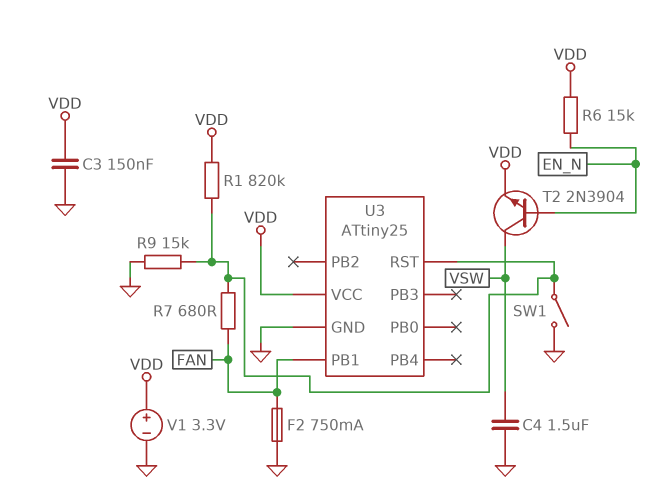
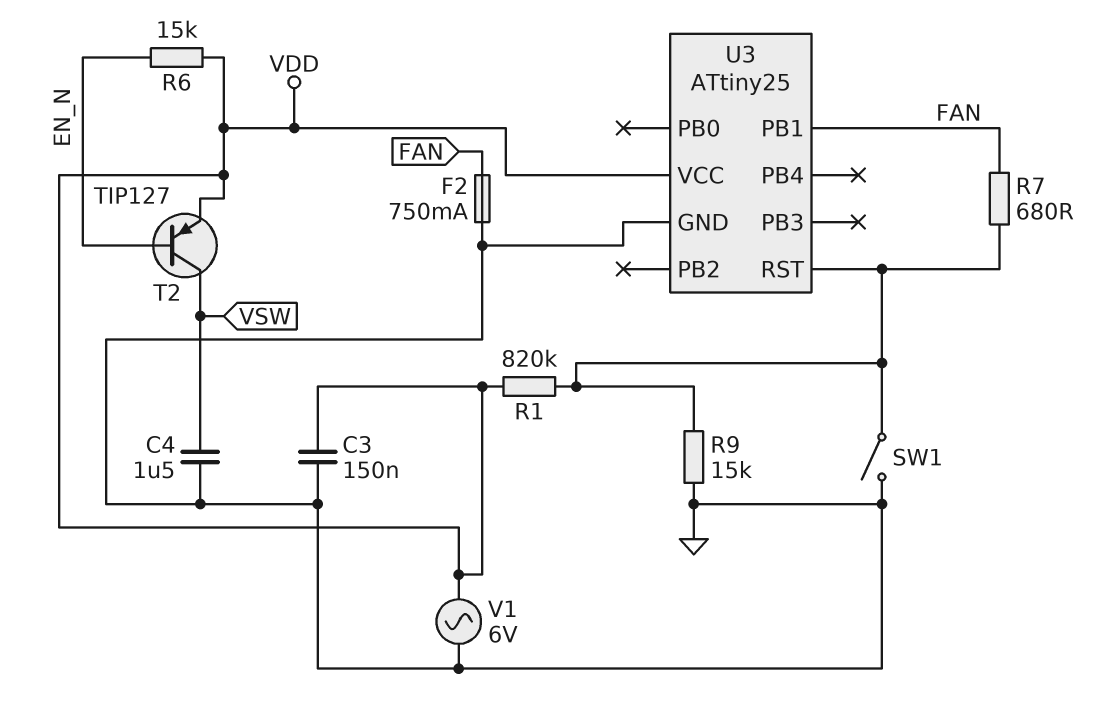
T2: NPN 2N3904 (B EN_N, C VSW, E VDD) -> PNP TIP127 (B EN_N, C VSW, E VDD)
V1: 3.3V (plus VDD, minus GND) -> AC 6V (GND, VDD)

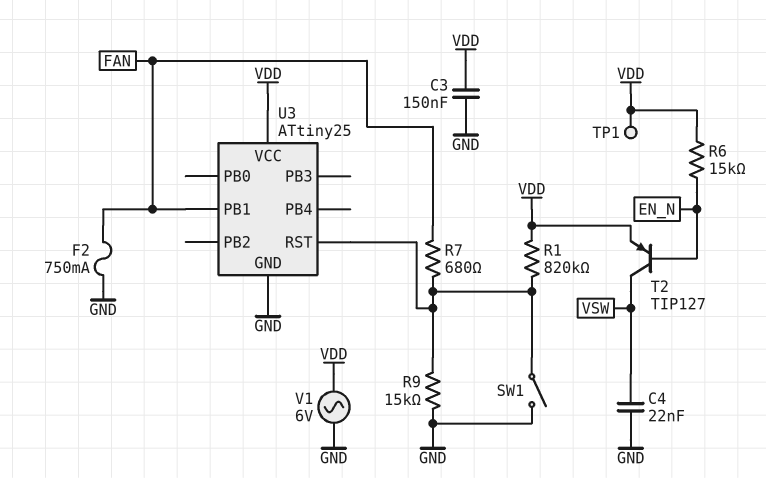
C4: 1.5uF (GND, VSW) -> 22nF (GND, VSW)
TP1: none -> test point (VDD)

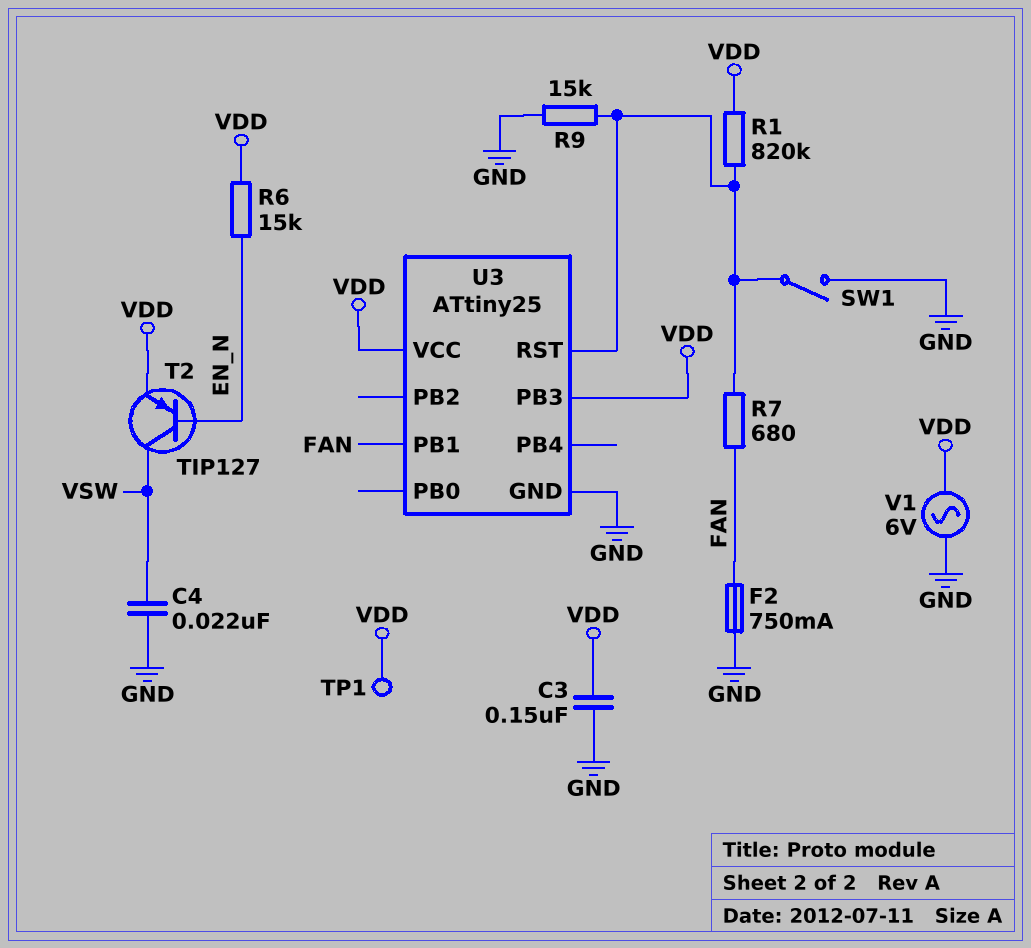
U3 pin PB3: none -> VDD

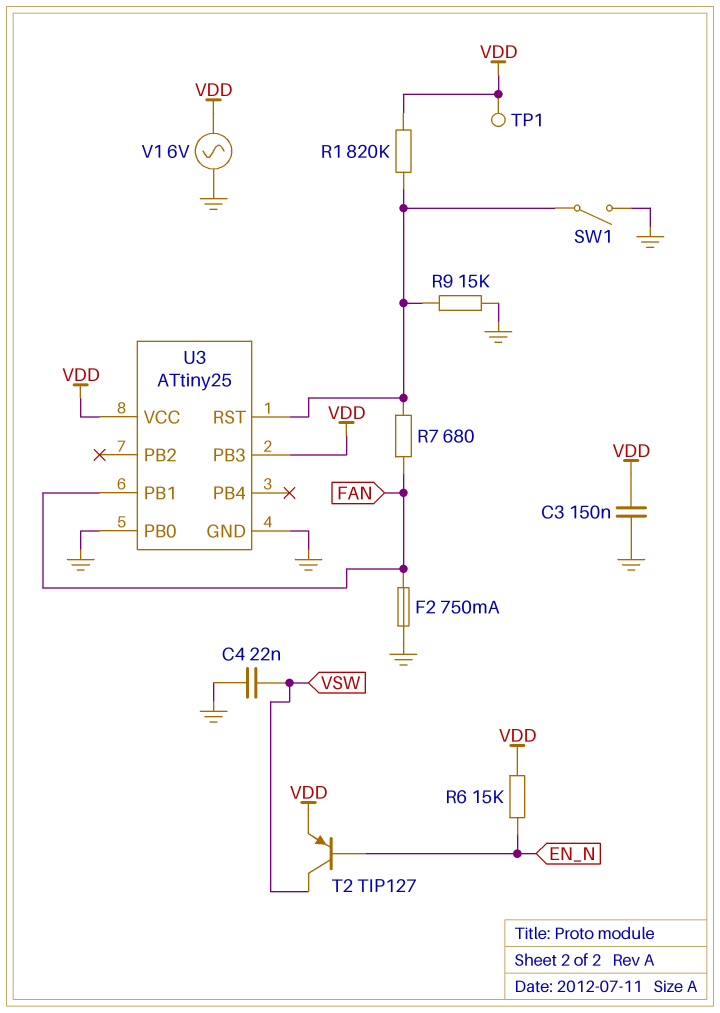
U3 pin PB0: none -> GND

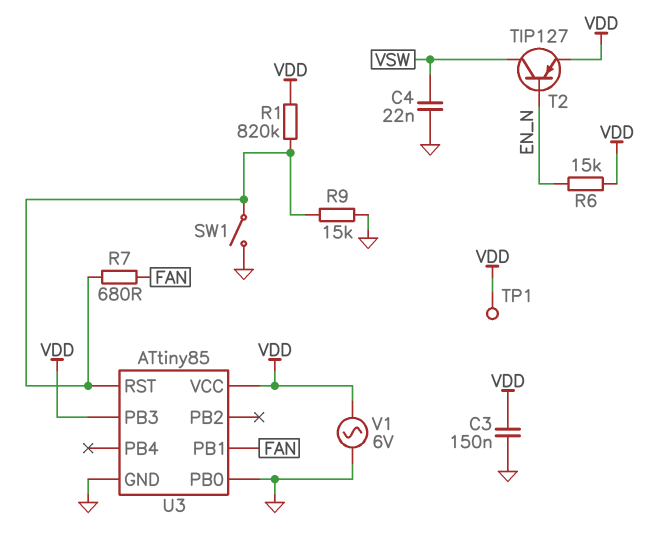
F2: 750mA (FAN, GND) -> none
U3: ATtiny25 -> ATtiny85

